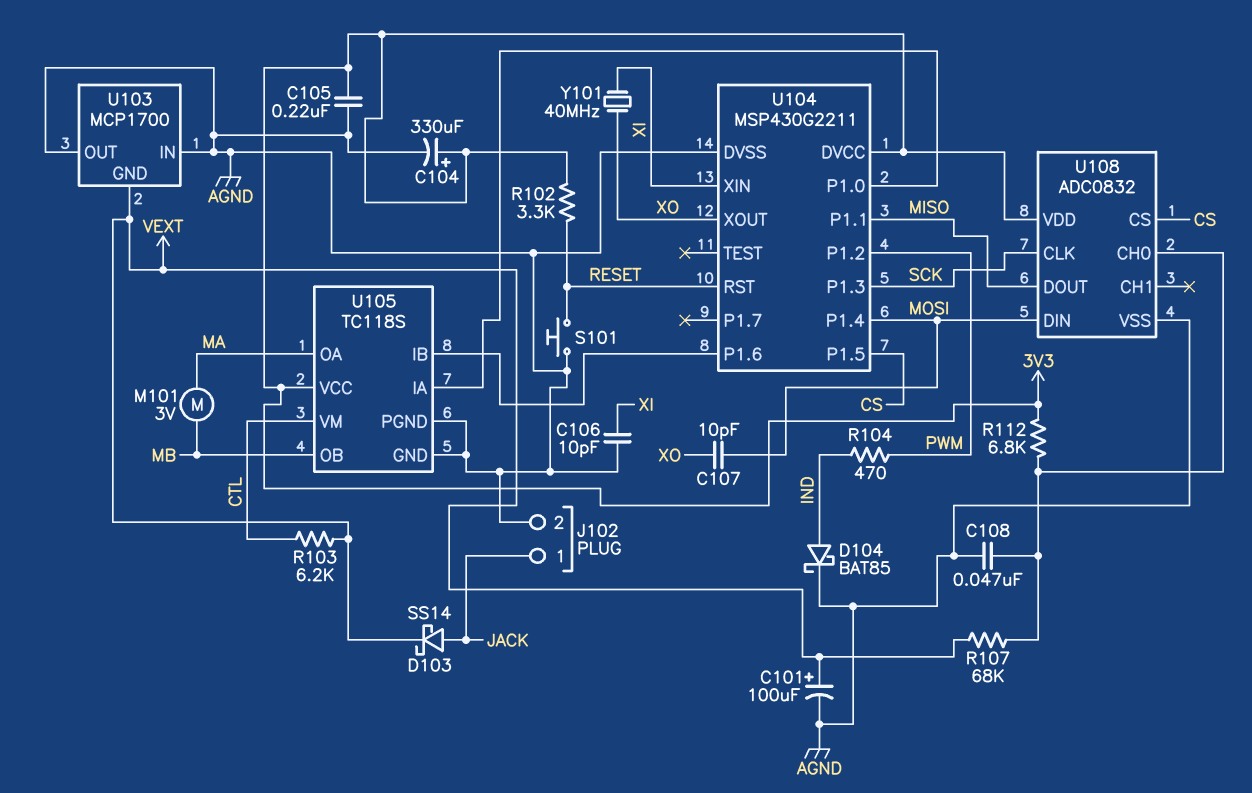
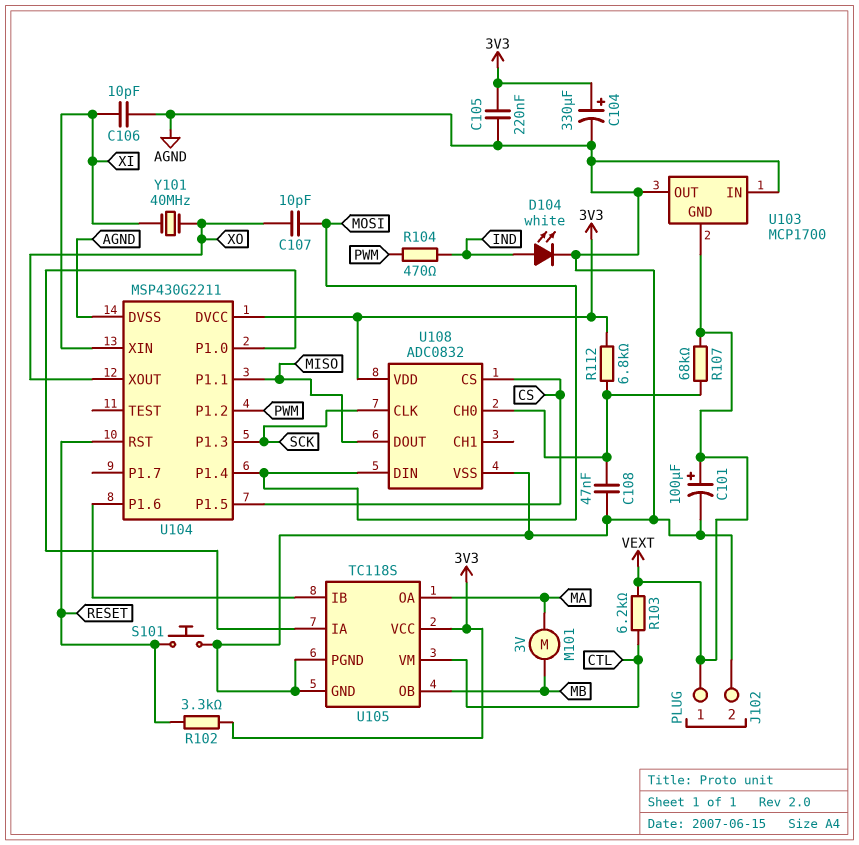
D103: schottky SS14 (A JACK, K VEXT) -> none
D104: schottky BAT85 (A IND, K AGND) -> LED white (A IND, K AGND)
J102 pin 1: JACK -> VEXT

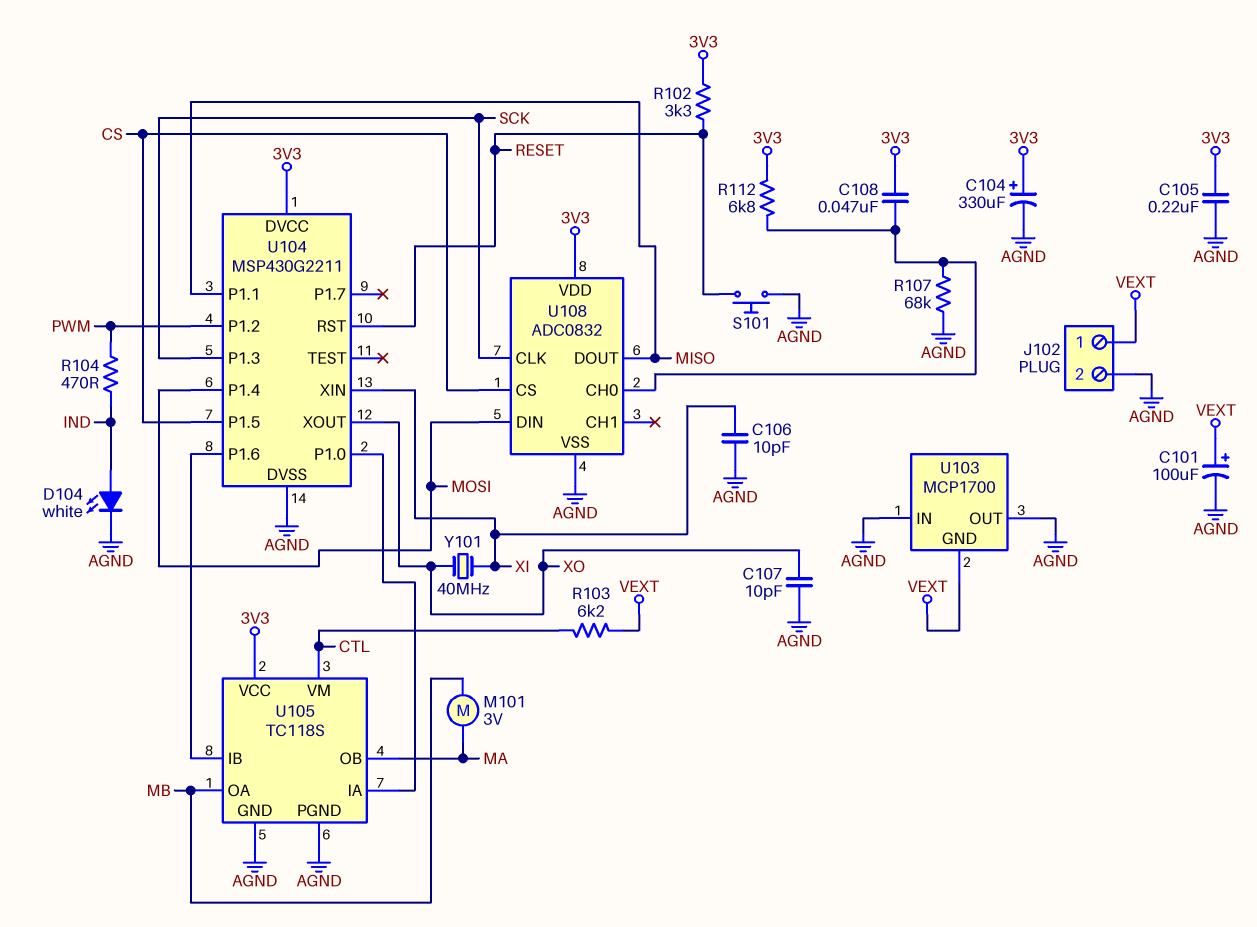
C107: 10pF (MOSI, XO) -> 10pF (AGND, XO)
C108: 47nF (AGND, U108/CH0) -> 47nF (3V3, U108/CH0)
R107: 68k (U108/CH0, VEXT) -> 68k (AGND, U108/CH0)
U105 pin OA: MA -> MB
U105 pin OB: MB -> MA

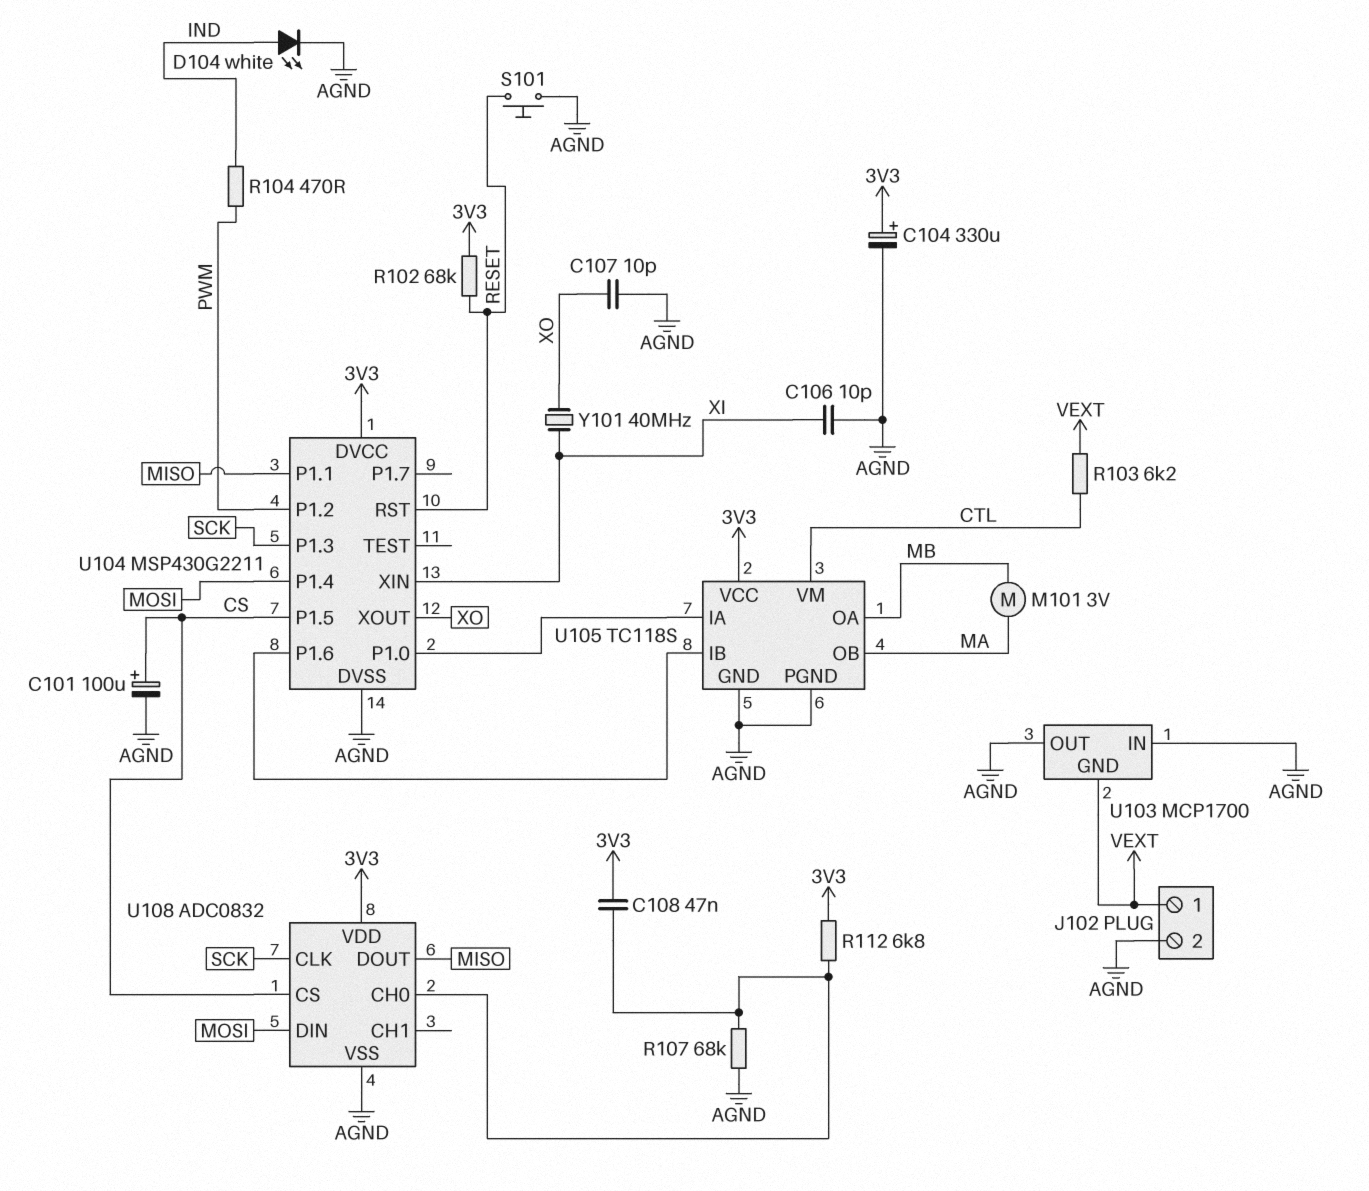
C101: 100uF (plus VEXT, minus AGND) -> 100uF (plus CS, minus AGND)
C105: 220nF (3V3, AGND) -> none
R102: 3.3k (3V3, RESET) -> 68k (3V3, RESET)

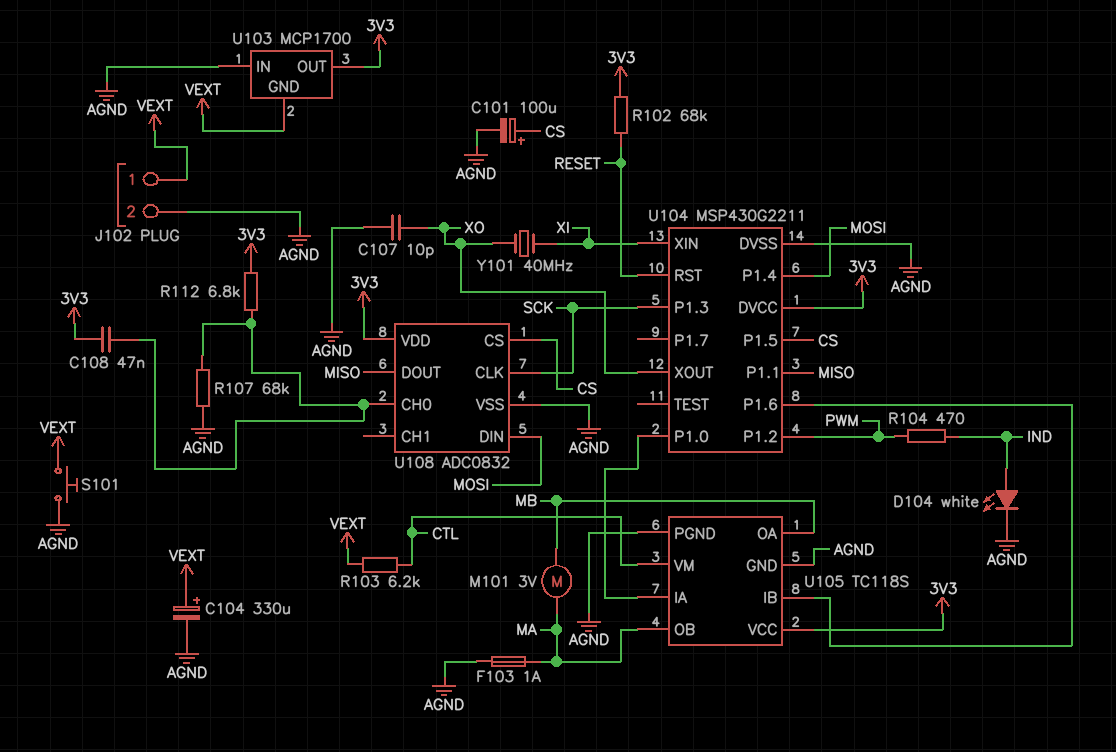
C104: 330uF (plus 3V3, minus AGND) -> 330uF (plus VEXT, minus AGND)
C106: 10pF (AGND, XI) -> none
F103: none -> 1A (AGND, MA)
S101: button (AGND, RESET) -> button (AGND, VEXT)
U103 pin OUT: AGND -> 3V3

